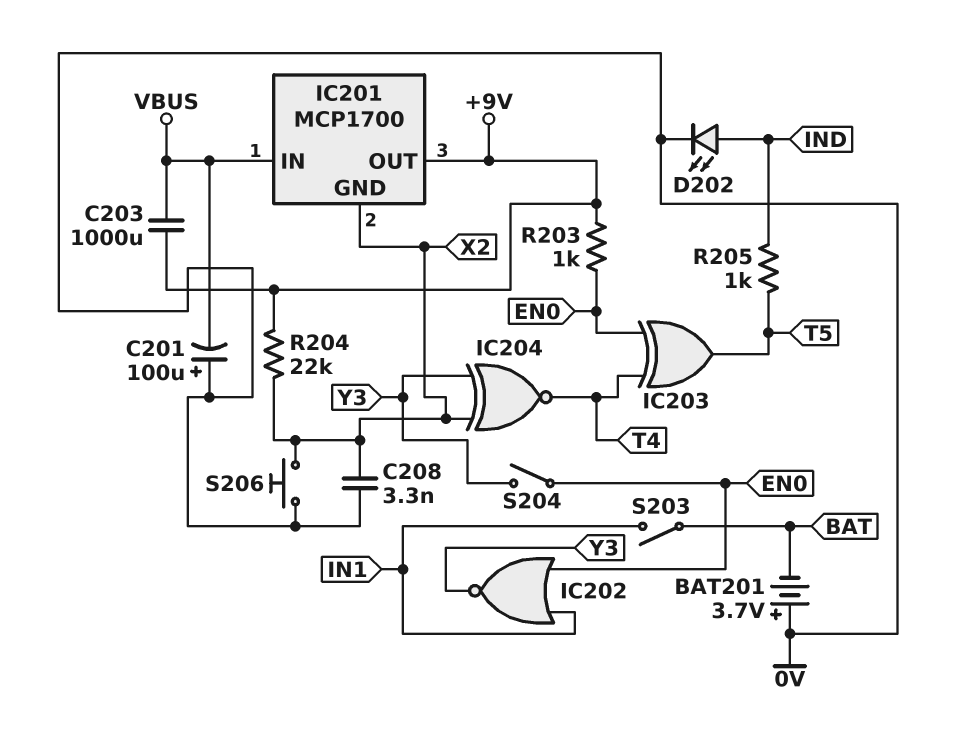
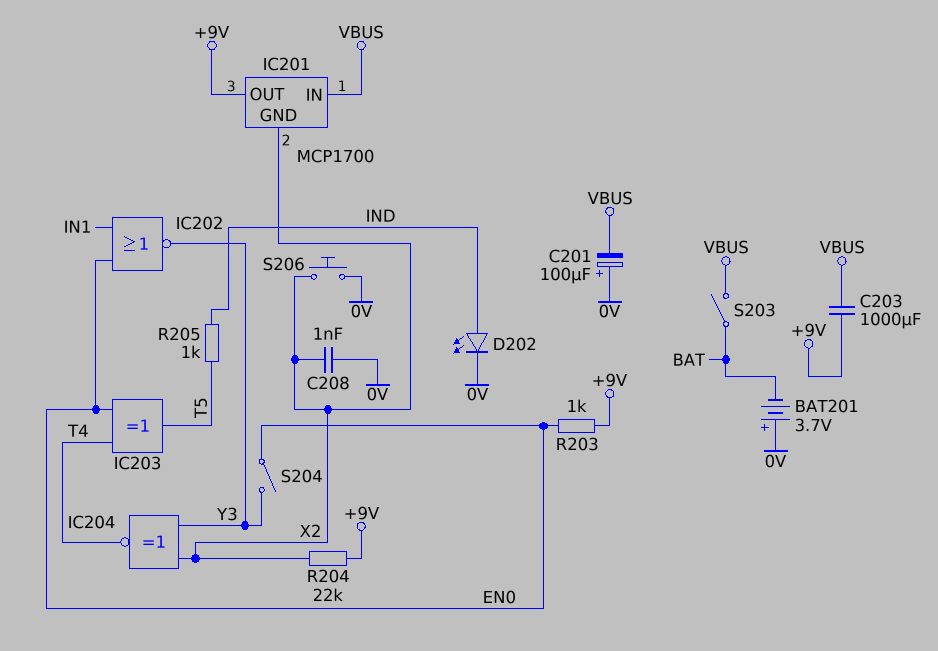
C208: 3.3nF (0V, X2) -> 1nF (0V, X2)
S203: switch (BAT, IN1) -> switch (BAT, VBUS)

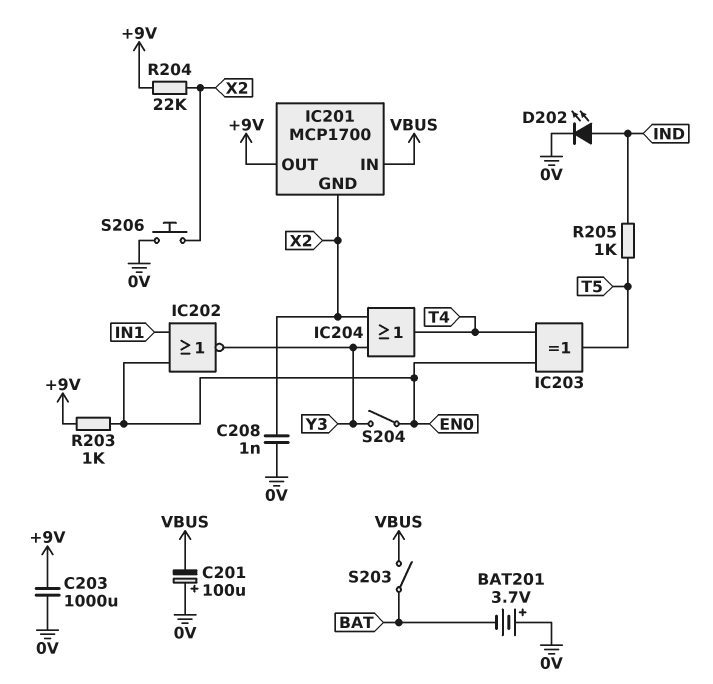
C203: 1000uF (+9V, VBUS) -> 1000uF (+9V, 0V)
IC204: XNOR (in X2, in Y3, out T4) -> OR (in X2, in Y3, out T4)

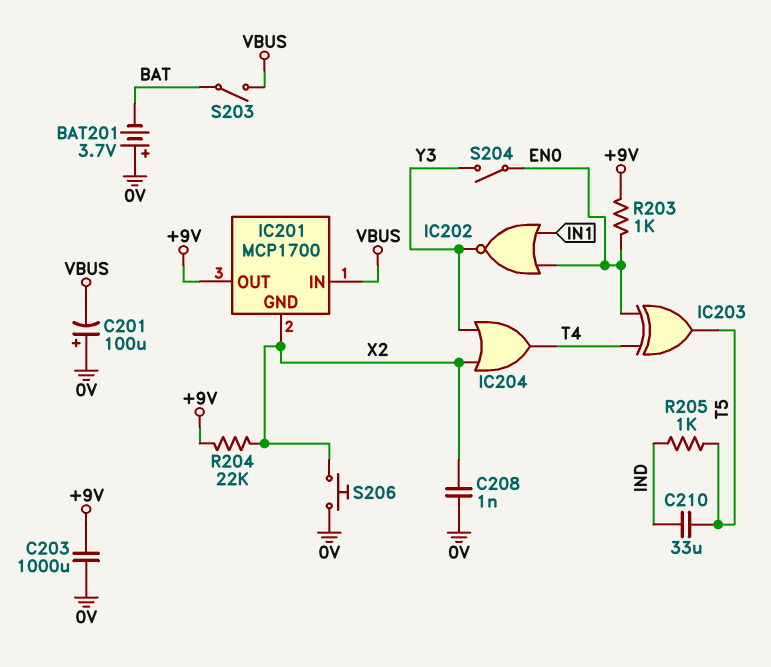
C210: none -> 33uF (IND, T5)
D202: LED (A IND, K 0V) -> none

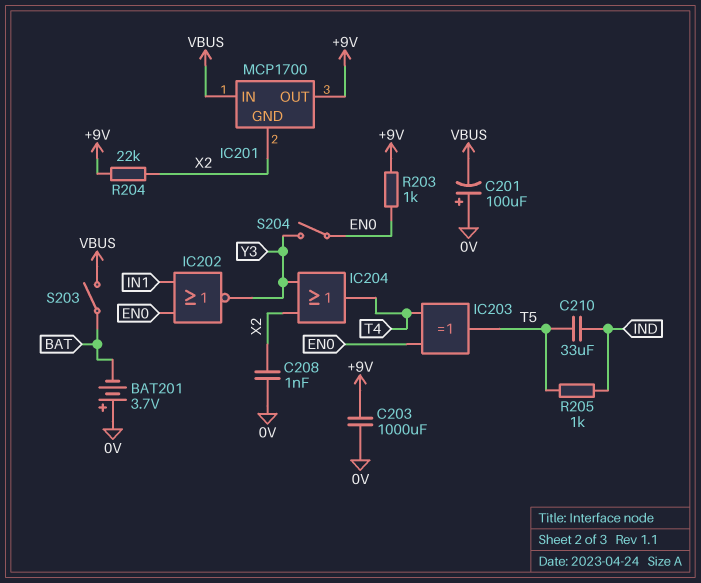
S206: button (0V, X2) -> none

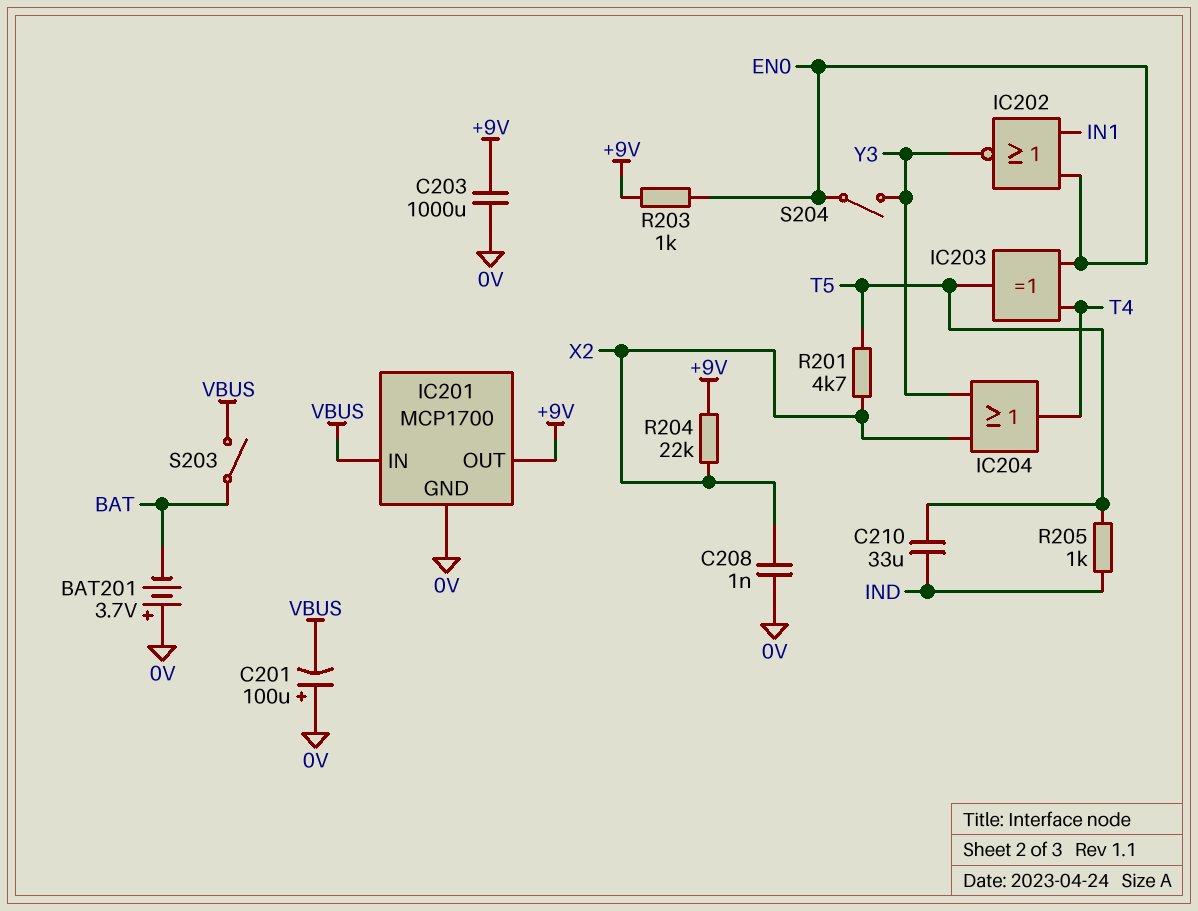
IC201 pin GND: X2 -> 0V
R201: none -> 4.7k (T5, X2)

